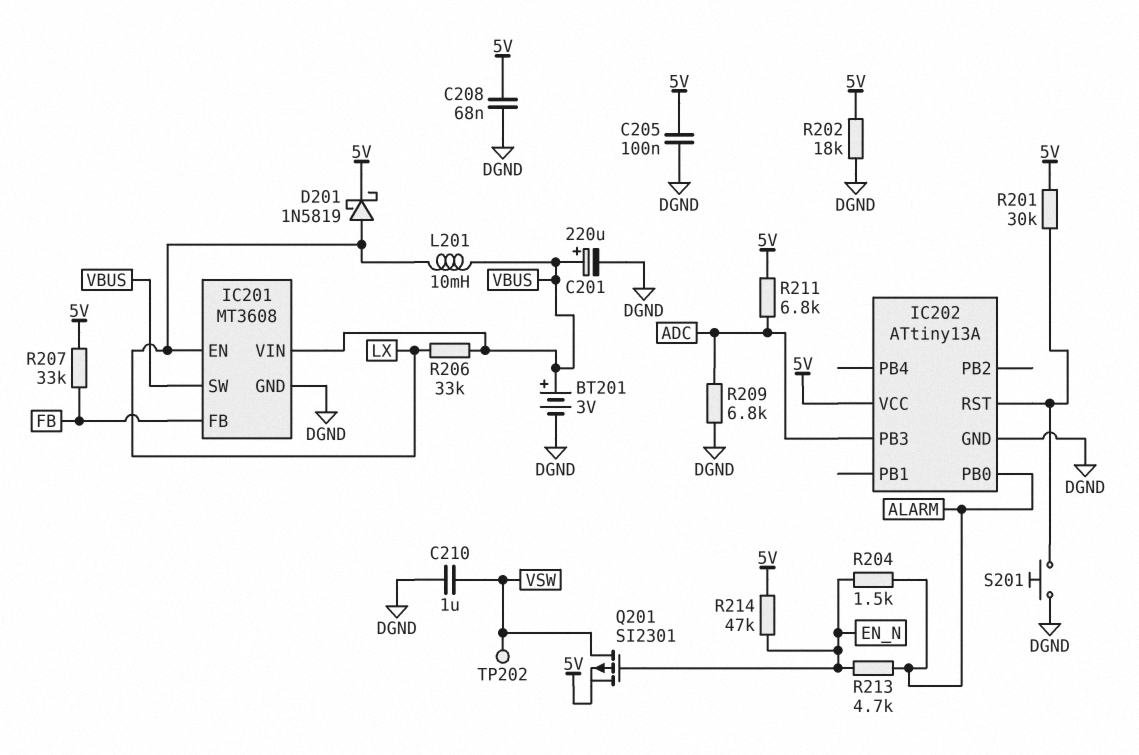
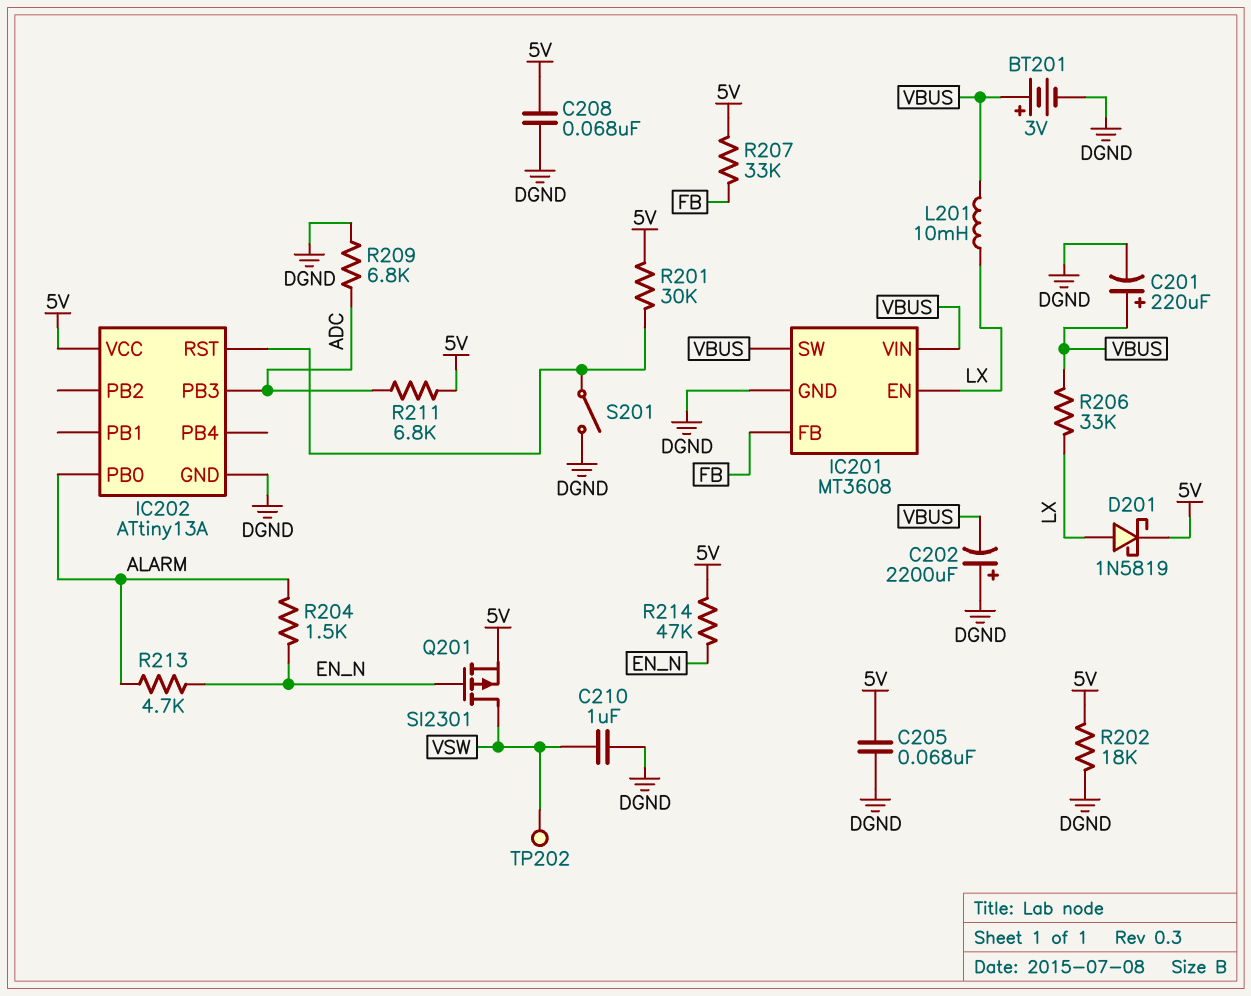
C202: none -> 2200uF (plus DGND, minus VBUS)
C205: 100nF (5V, DGND) -> 68nF (5V, DGND)
S201: button (DGND, IC202/RST) -> switch (DGND, IC202/RST)

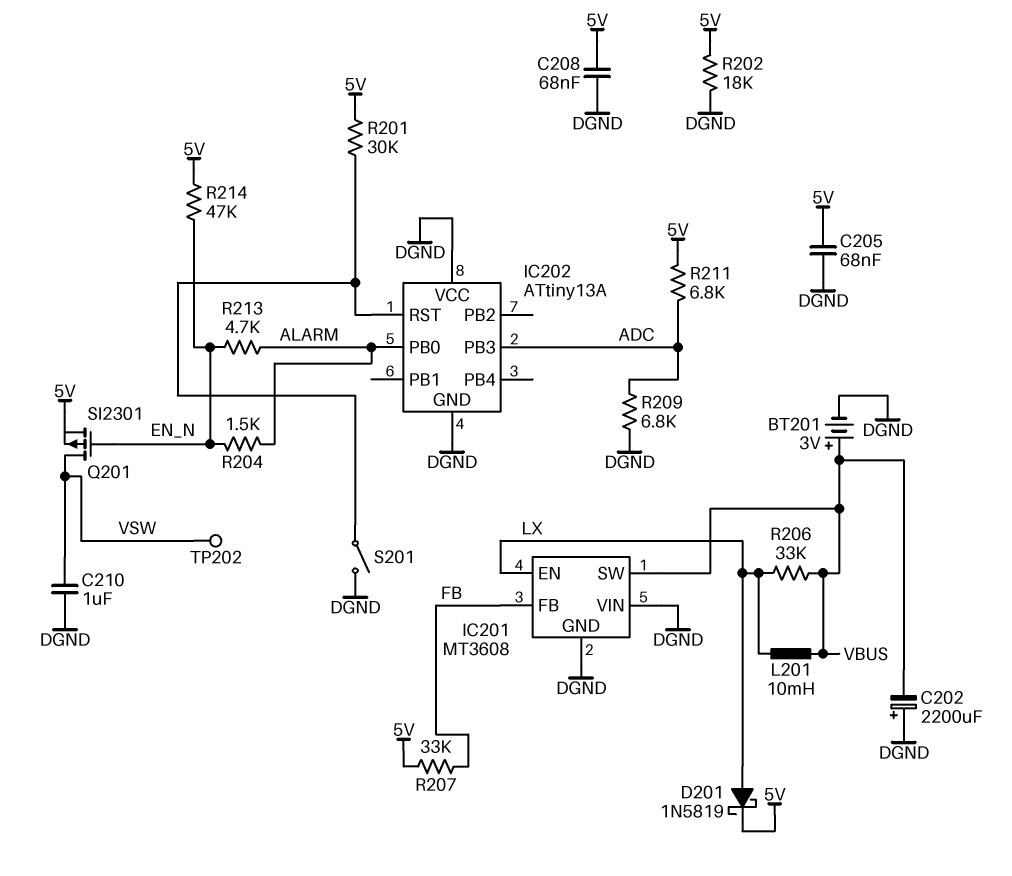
C201: 220uF (plus VBUS, minus DGND) -> none
IC201 pin VIN: VBUS -> DGND
IC202 pin VCC: 5V -> DGND

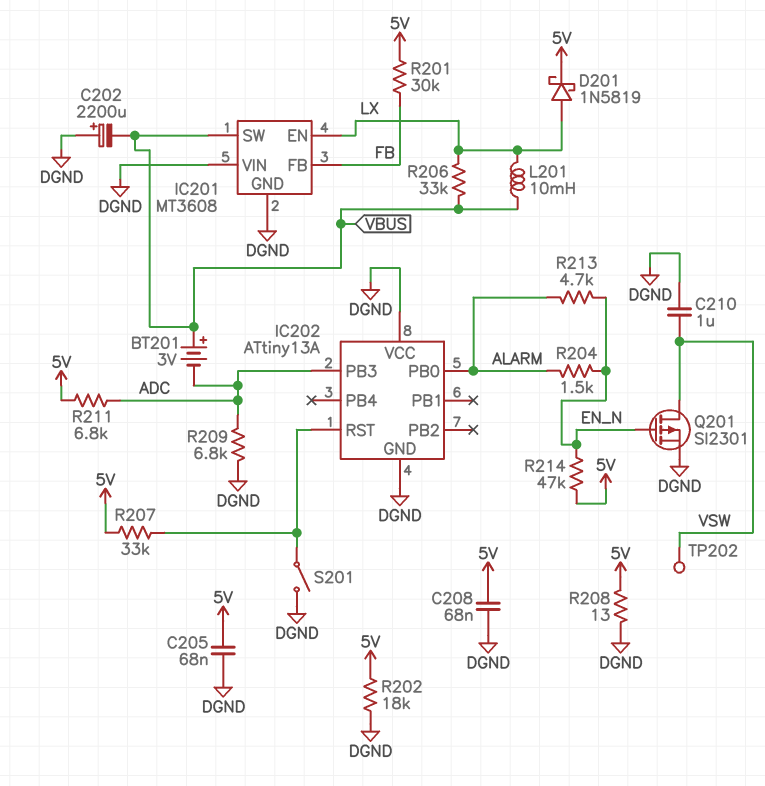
BT201: 3V (plus VBUS, minus DGND) -> 3V (plus VBUS, minus ADC)
Q201: PMOS SI2301 (G EN_N, D VSW, S 5V) -> PMOS SI2301 (G EN_N, D VSW, S DGND)
R201: 30k (5V, IC202/RST) -> 30k (5V, FB)
R207: 33k (5V, FB) -> 33k (5V, IC202/RST)
R208: none -> 13 (5V, DGND)

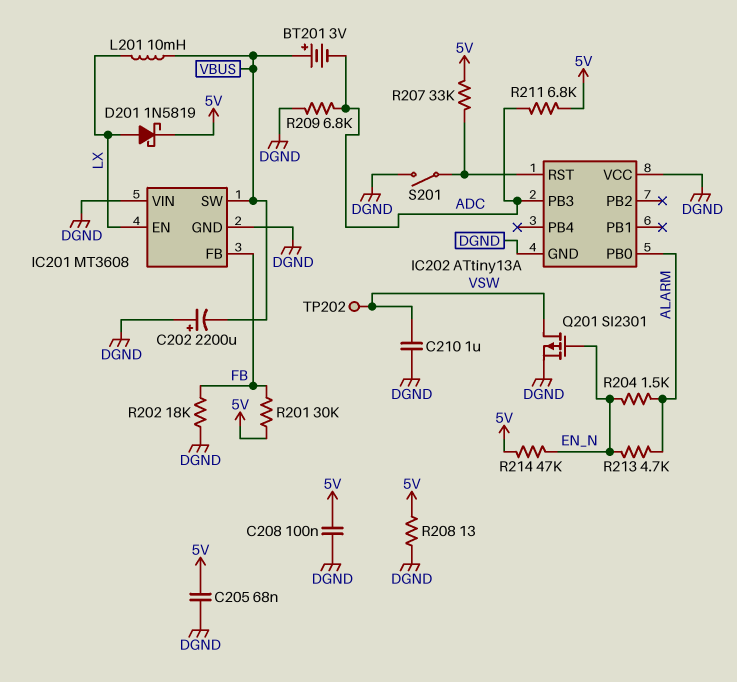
C208: 68nF (5V, DGND) -> 100nF (5V, DGND)
R202: 18k (5V, DGND) -> 18k (DGND, FB)
R206: 33k (LX, VBUS) -> none

